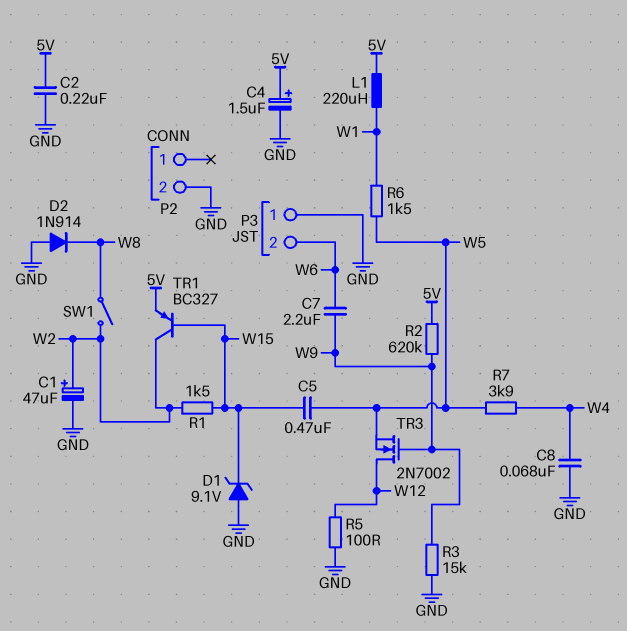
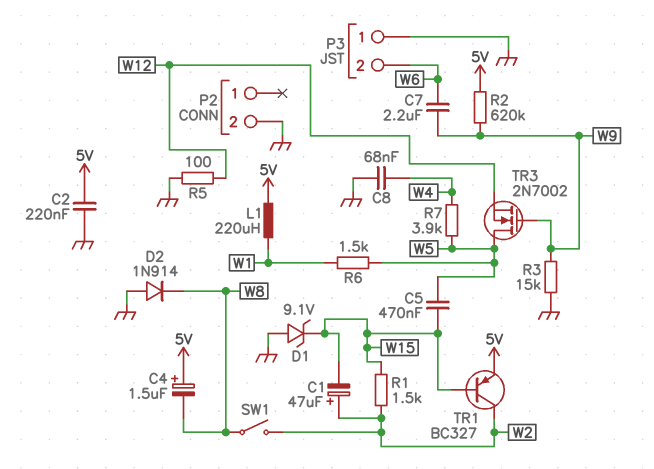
C1: 47uF (plus W2, minus GND) -> 47uF (plus W2, minus W15)
C4: 1.5uF (plus 5V, minus GND) -> 1.5uF (plus 5V, minus W8)
TR3: NMOS 2N7002 (G W9, D W12, S W5) -> NMOS 2N7002 (G W9, D W5, S W12)

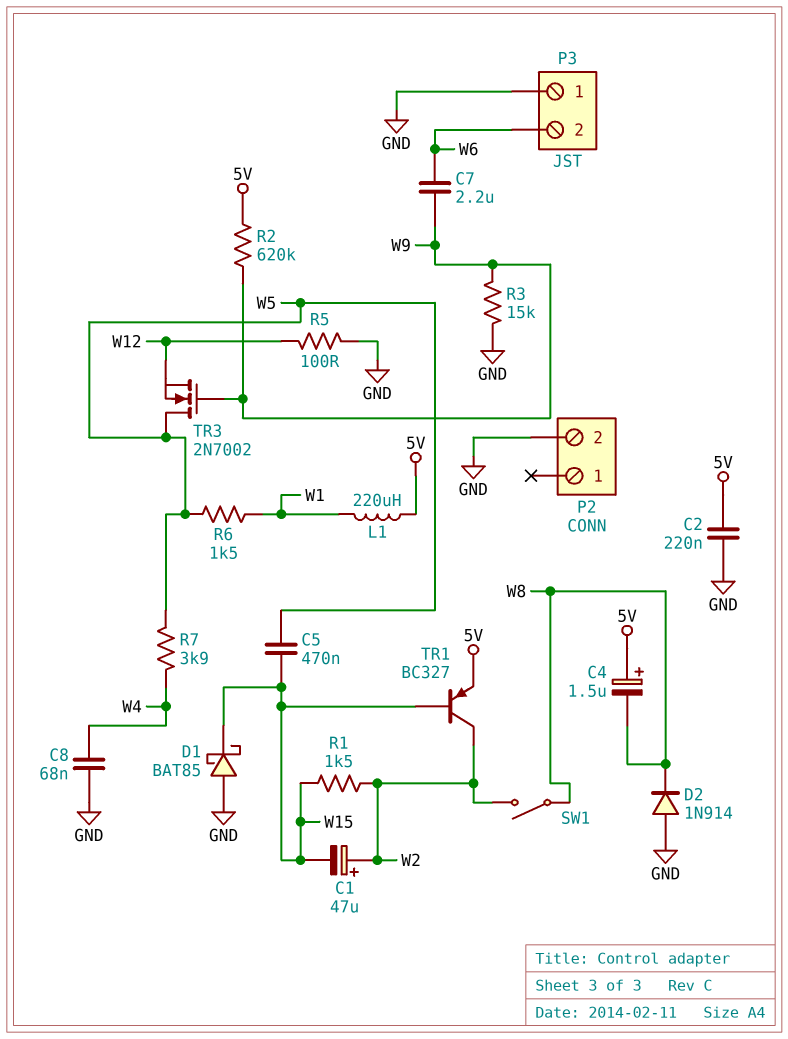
D1: zener 9.1V (A GND, K W15) -> schottky BAT85 (A GND, K W15)

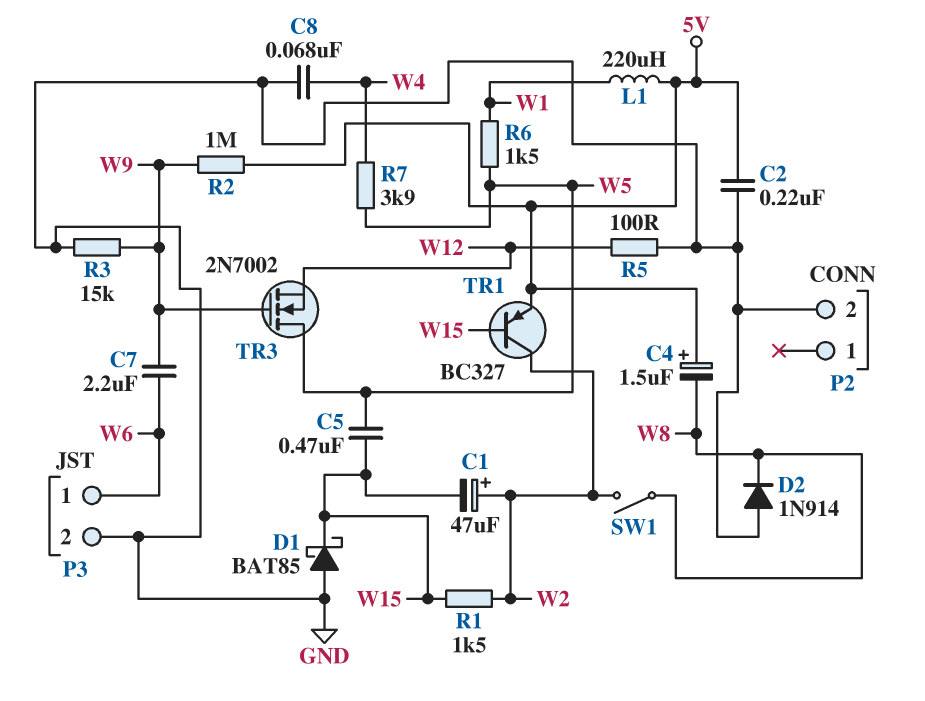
P3 pin 1: GND -> W6
P3 pin 2: W6 -> GND
R2: 620k (5V, W9) -> 1M (5V, W9)

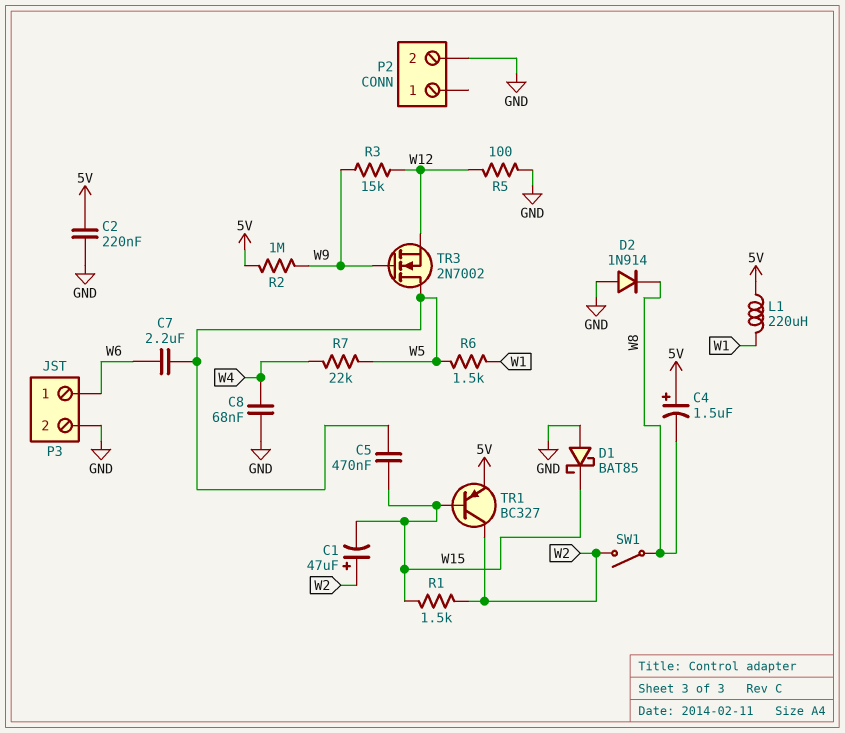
C7: 2.2uF (W6, W9) -> 2.2uF (W5, W6)
R3: 15k (GND, W9) -> 15k (W9, W12)
R7: 3.9k (W4, W5) -> 22k (W4, W5)

